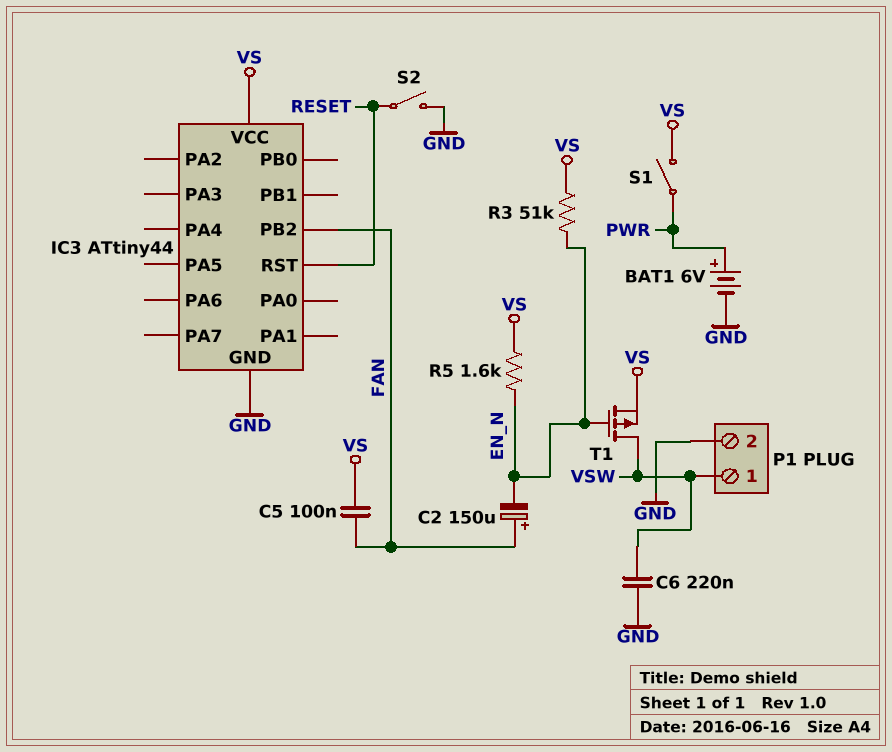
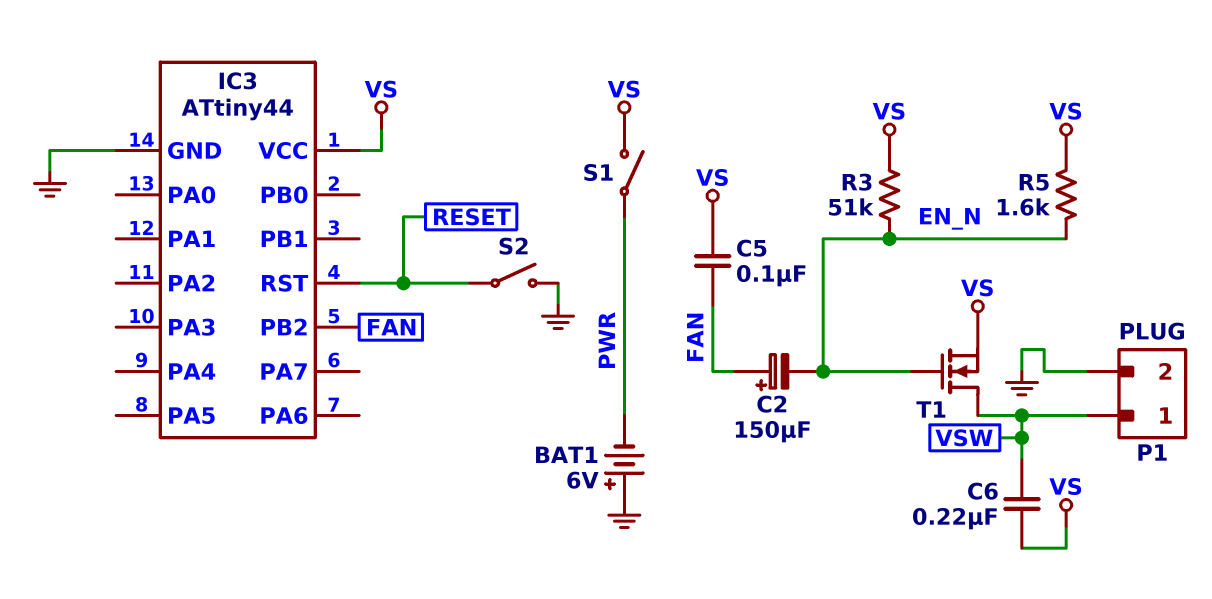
BAT1: 6V (plus PWR, minus GND) -> 6V (plus GND, minus PWR)
C6: 220nF (GND, VSW) -> 220nF (VS, VSW)
T1: PMOS (G EN_N, D VSW, S VS) -> NMOS (G EN_N, D VSW, S VS)

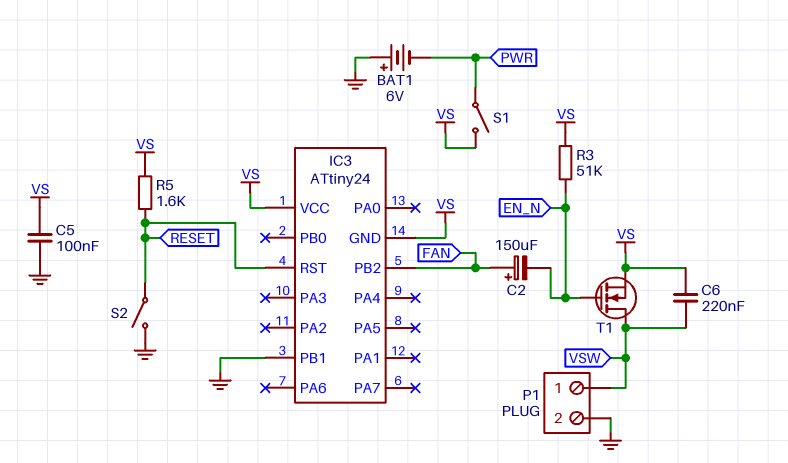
C5: 100nF (FAN, VS) -> 100nF (GND, VS)
IC3: ATtiny44 -> ATtiny24
IC3 pin GND: GND -> VS
IC3 pin PB1: none -> GND
R5: 1.6k (EN_N, VS) -> 1.6k (RESET, VS)

